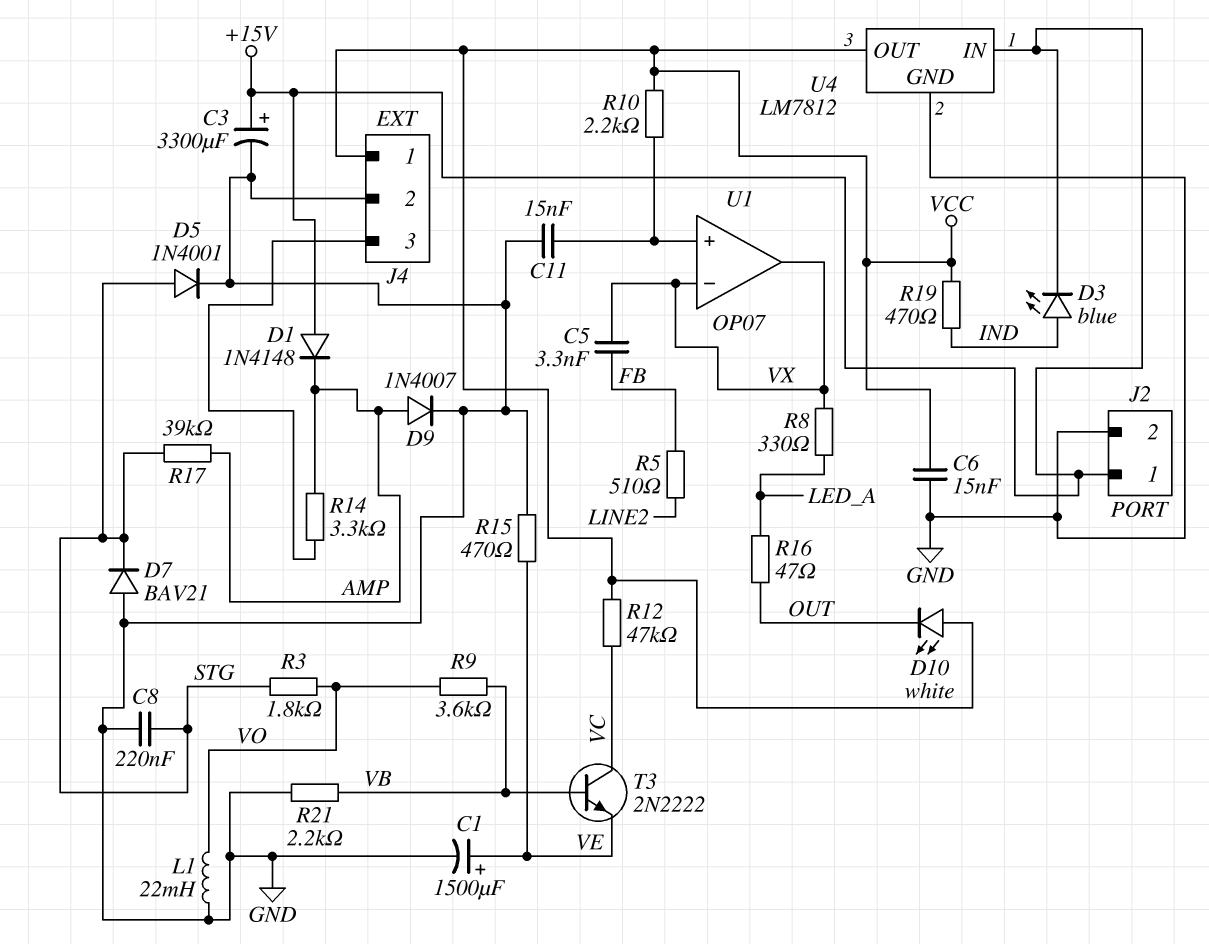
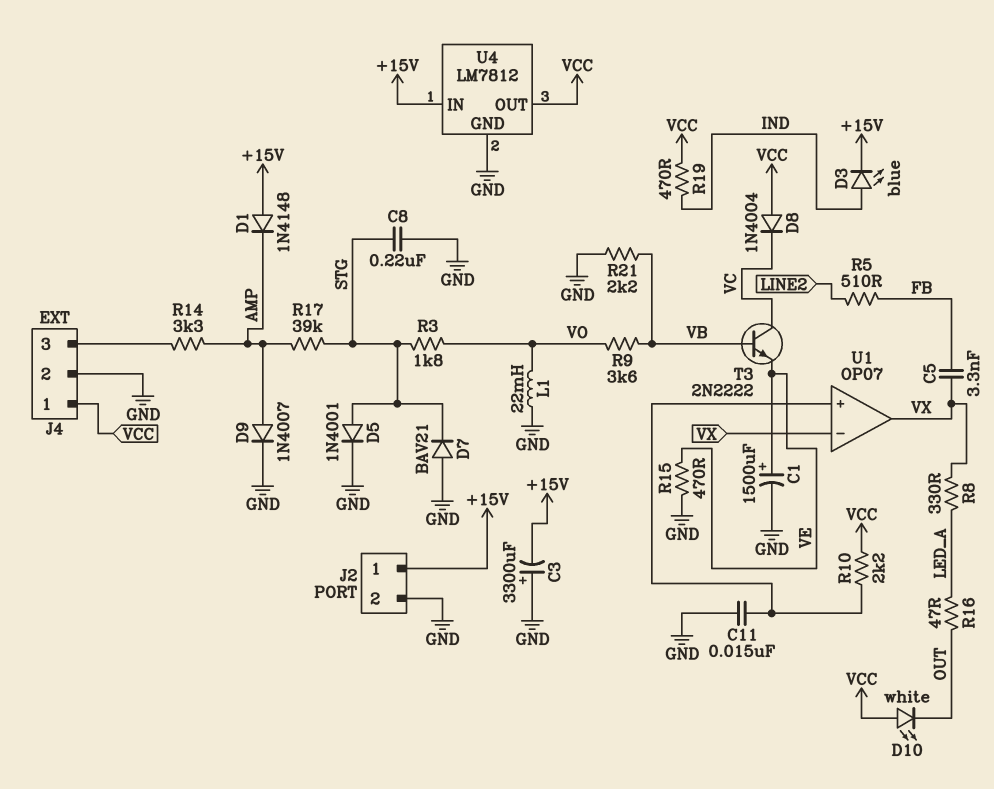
C3: 3300uF (plus +15V, minus GND) -> 3300uF (plus GND, minus +15V)
C6: 15nF (GND, VCC) -> none
D8: none -> diode 1N4004 (A VCC, K VC)
R12: 47k (VC, VCC) -> none

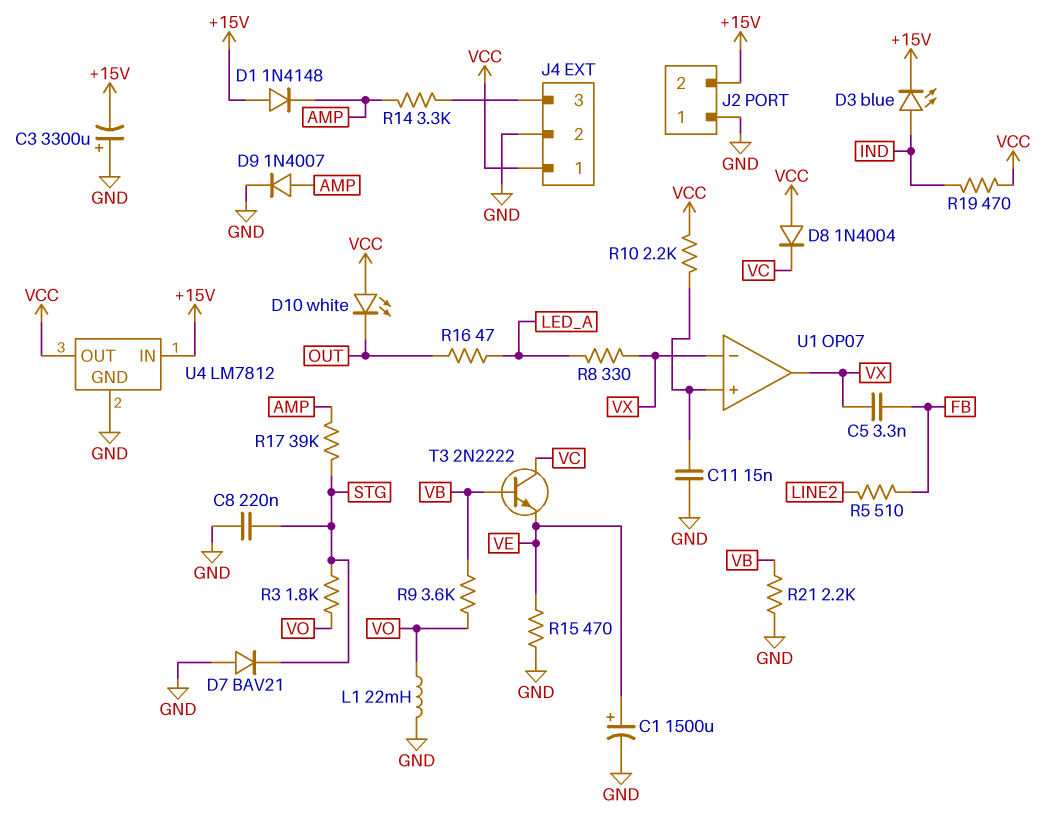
D5: diode 1N4001 (A STG, K GND) -> none
J2 pin 1: +15V -> GND
J2 pin 2: GND -> +15V

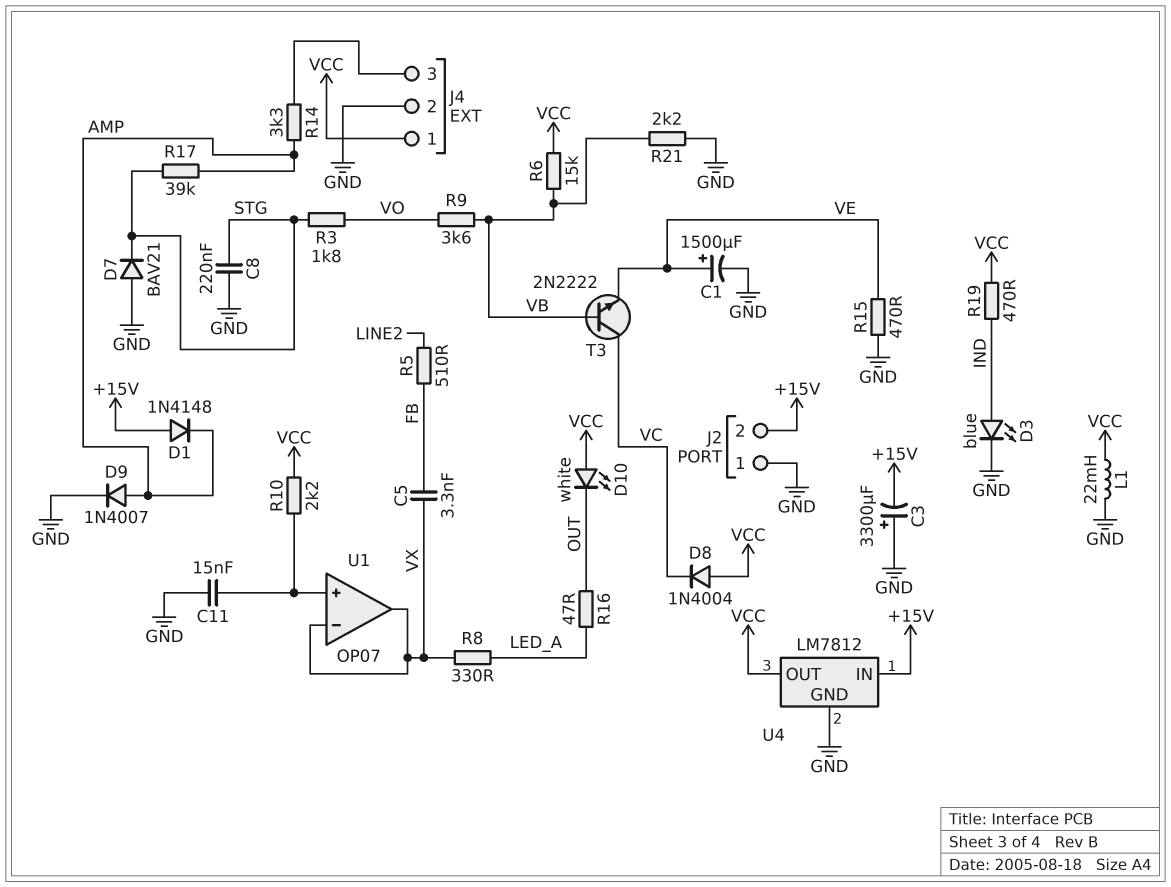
D3: LED blue (A IND, K +15V) -> LED blue (A IND, K GND)
L1: 22mH (GND, VO) -> 22mH (GND, VCC)
R6: none -> 15k (VB, VCC)

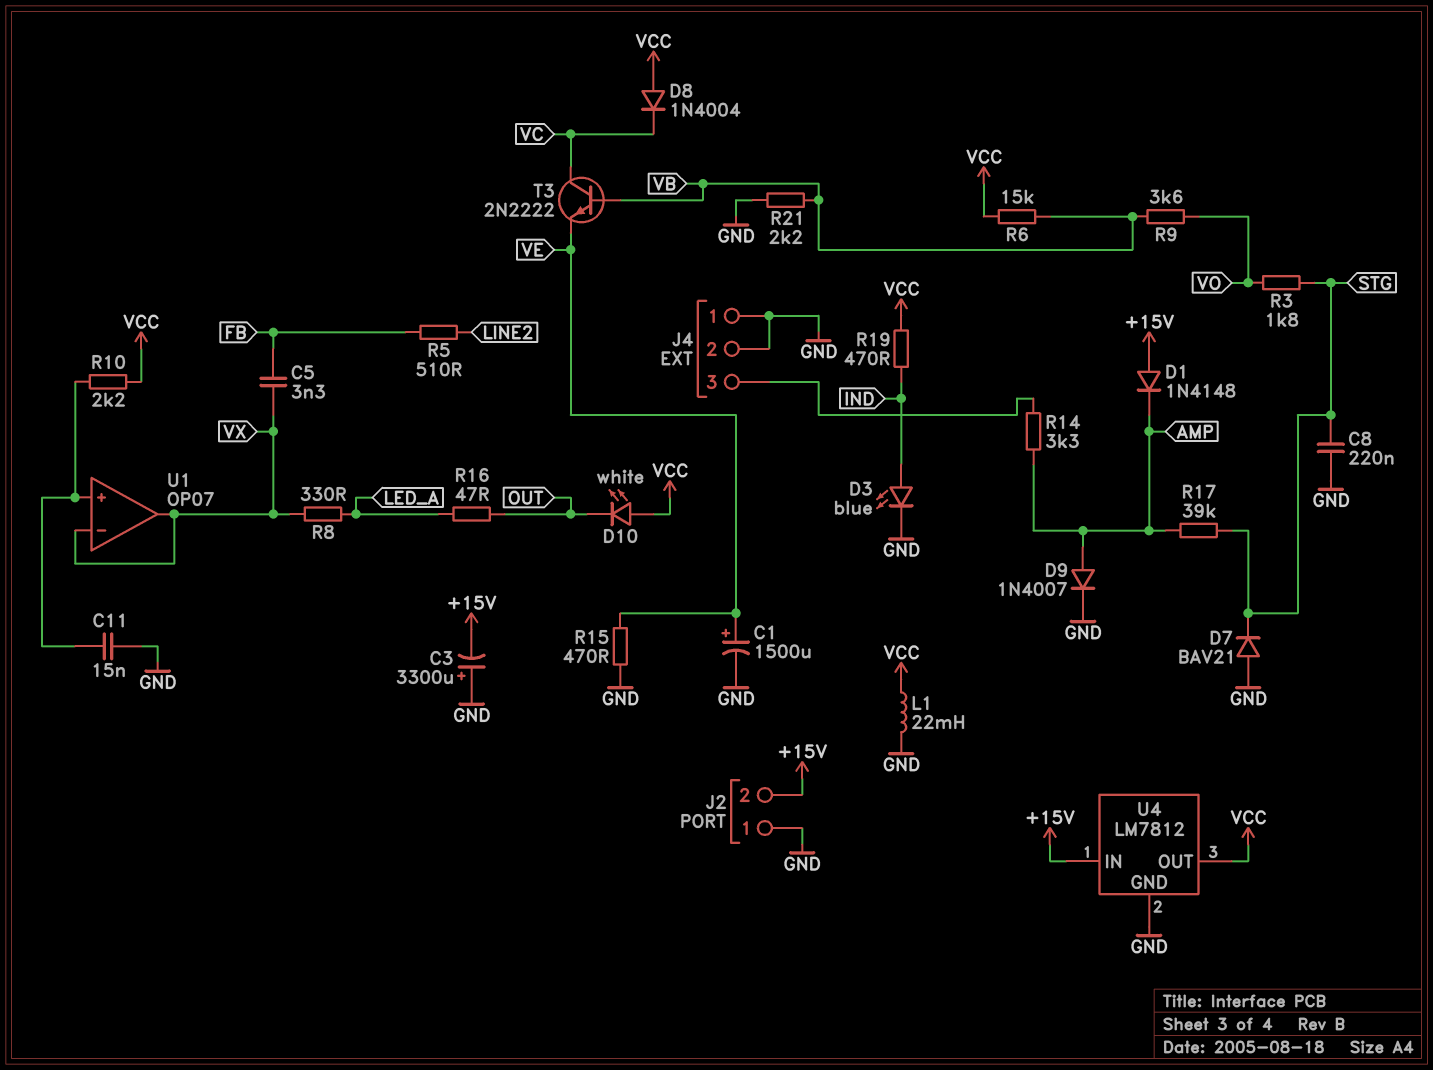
J4 pin 1: VCC -> GND

